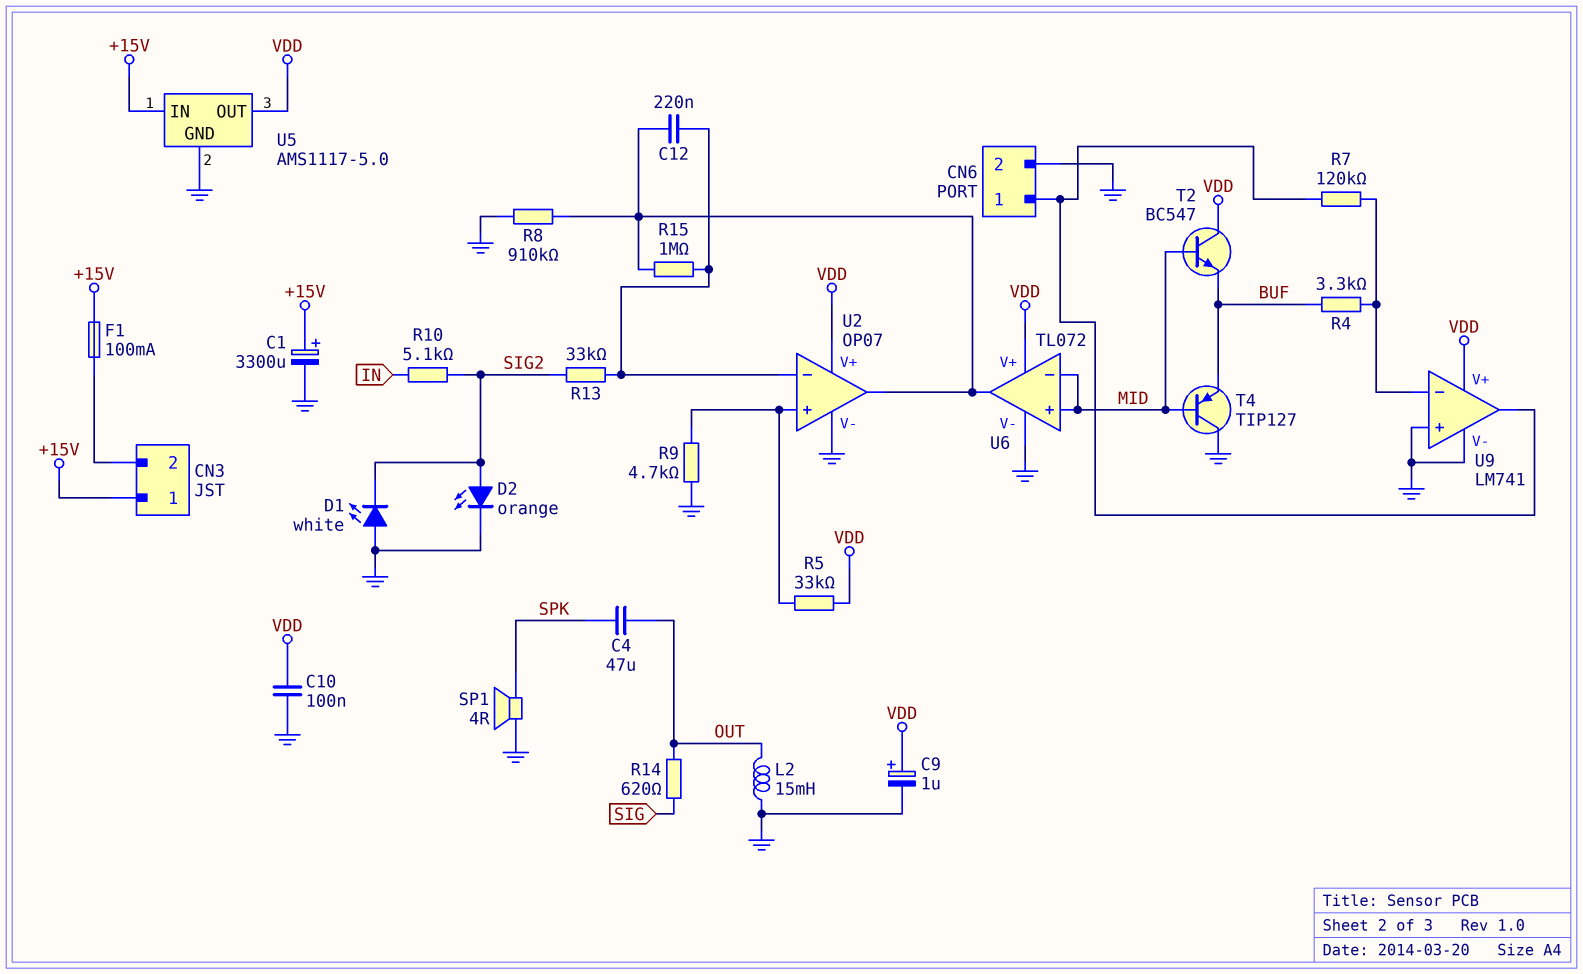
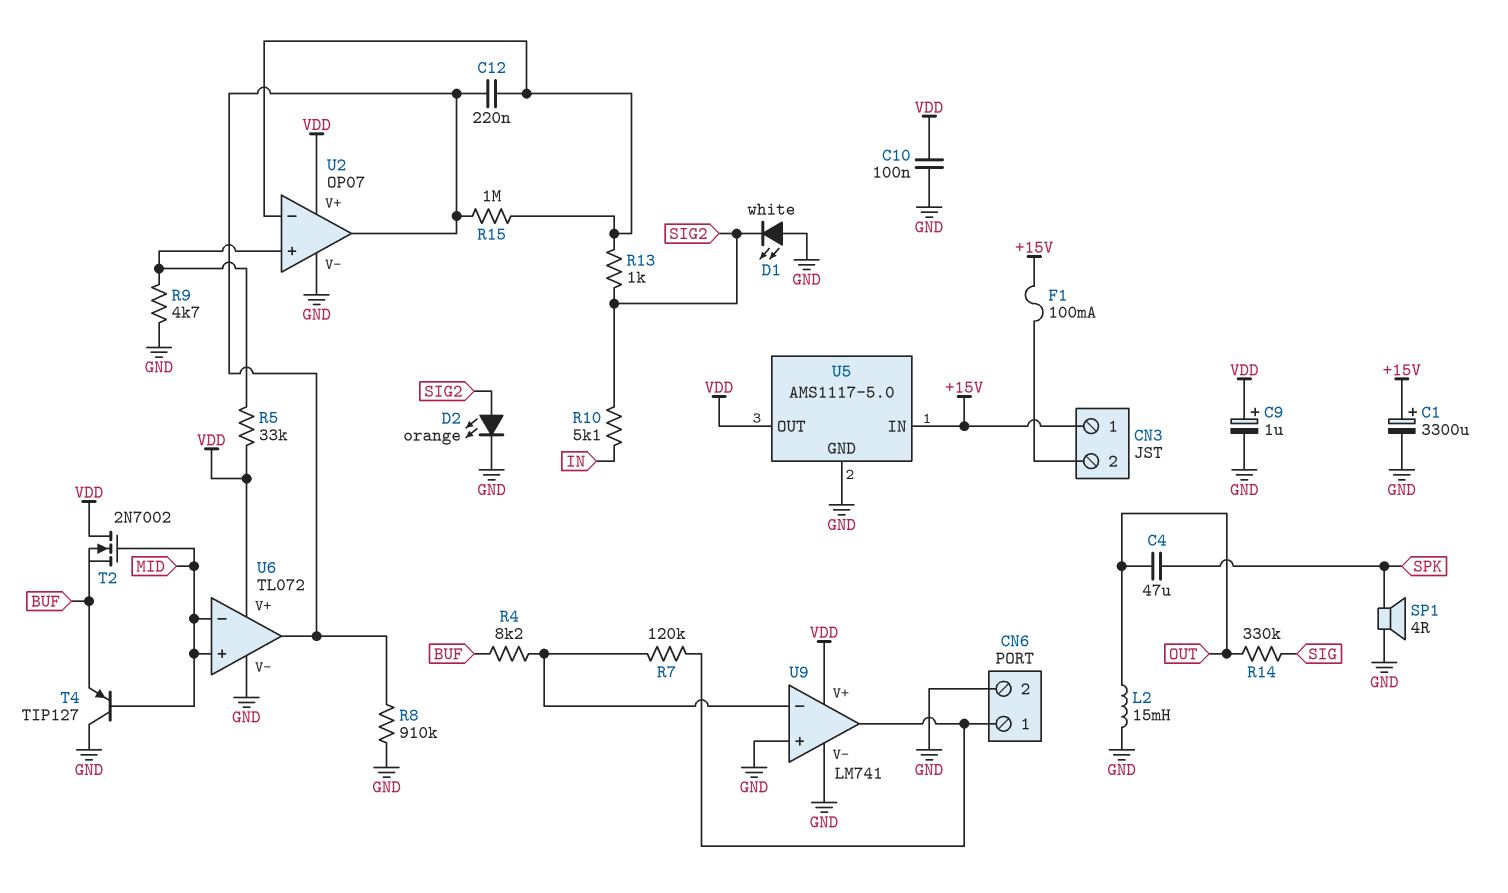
R4: 3.3k (BUF, U9/in-) -> 8.2k (BUF, U9/in-)
R13: 33k (SIG2, U2/in-) -> 1k (SIG2, U2/in-)
R14: 620 (OUT, SIG) -> 330k (OUT, SIG)
T2: NPN BC547 (B MID, C VDD, E BUF) -> NMOS 2N7002 (G MID, D VDD, S BUF)

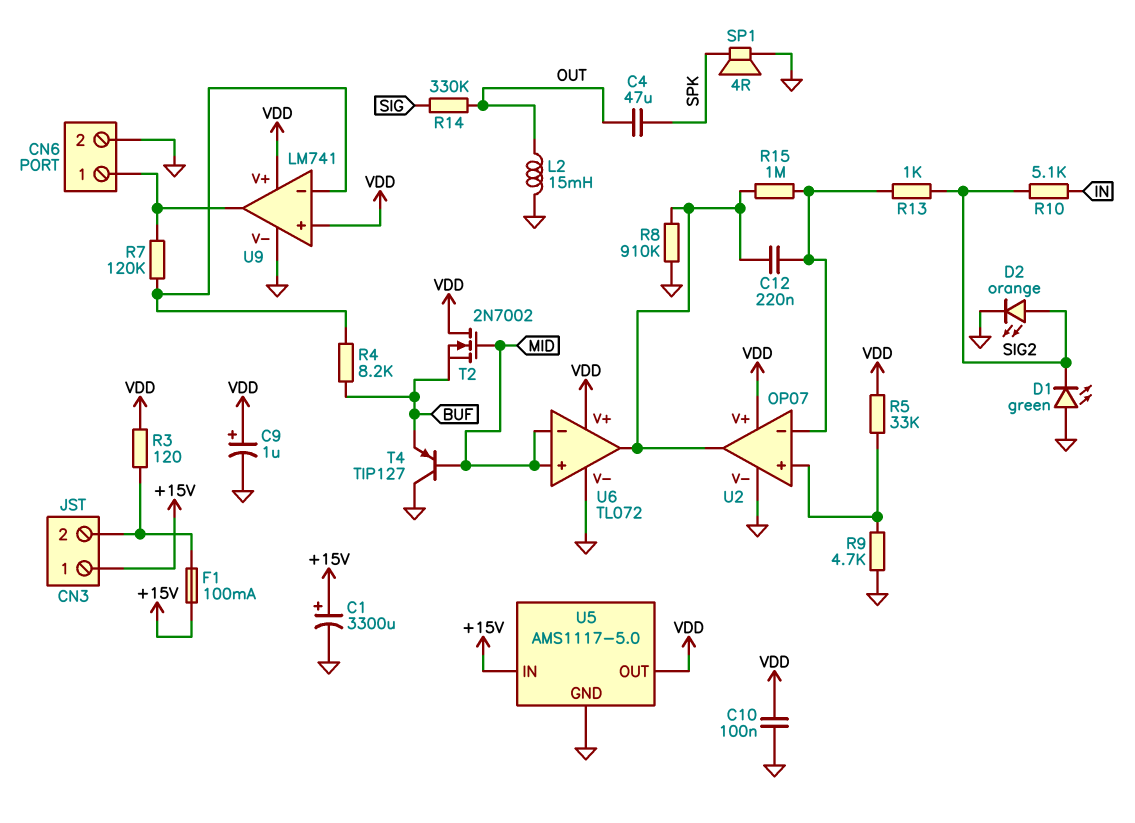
D1: LED white (A GND, K SIG2) -> LED green (A GND, K SIG2)
R3: none -> 120 (CN3/2, VDD)
U9 pin in+: GND -> VDD

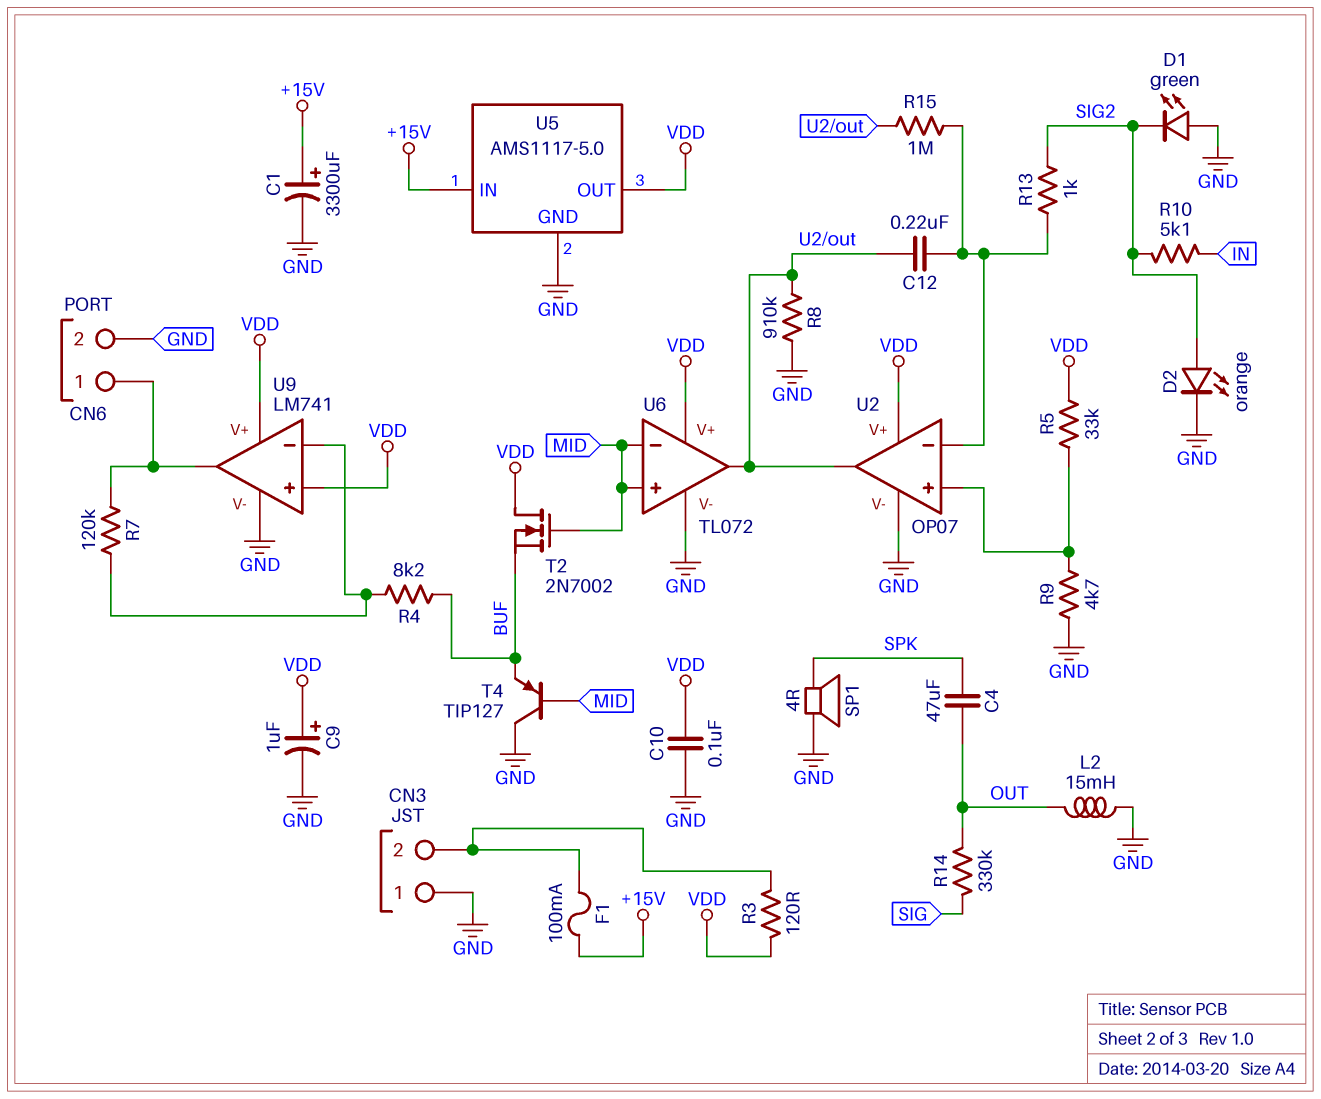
CN3 pin 1: +15V -> GND

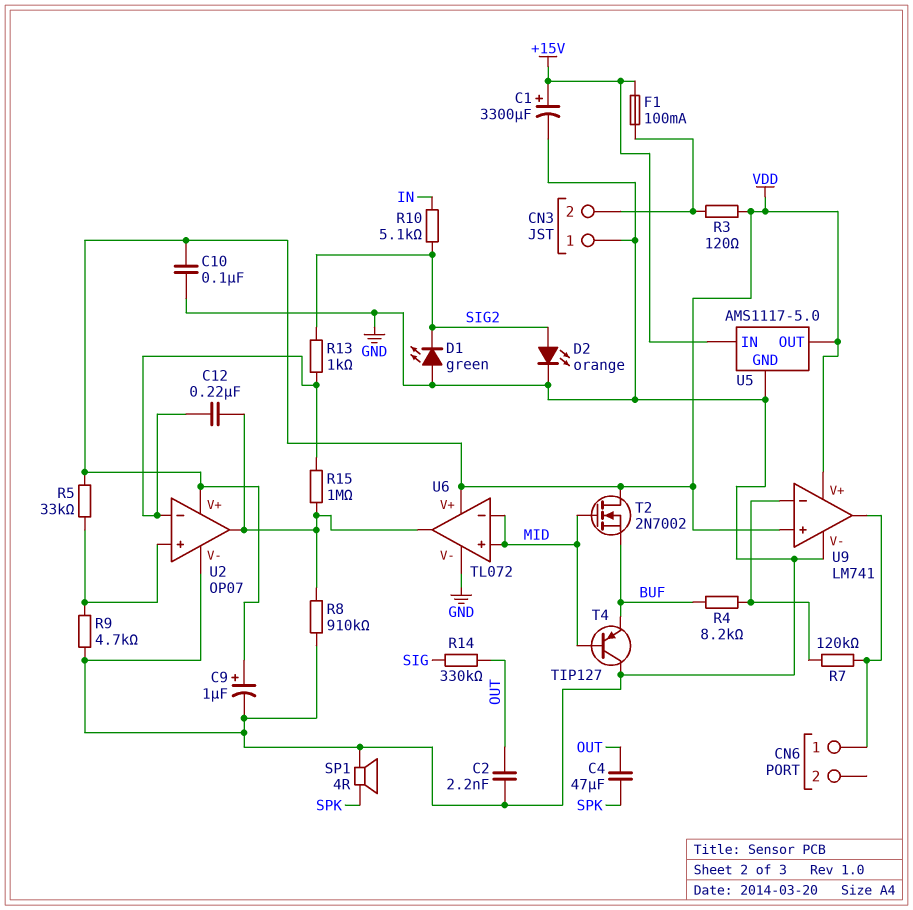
C2: none -> 2.2nF (GND, OUT)
CN6 pin 2: GND -> none
L2: 15mH (GND, OUT) -> none

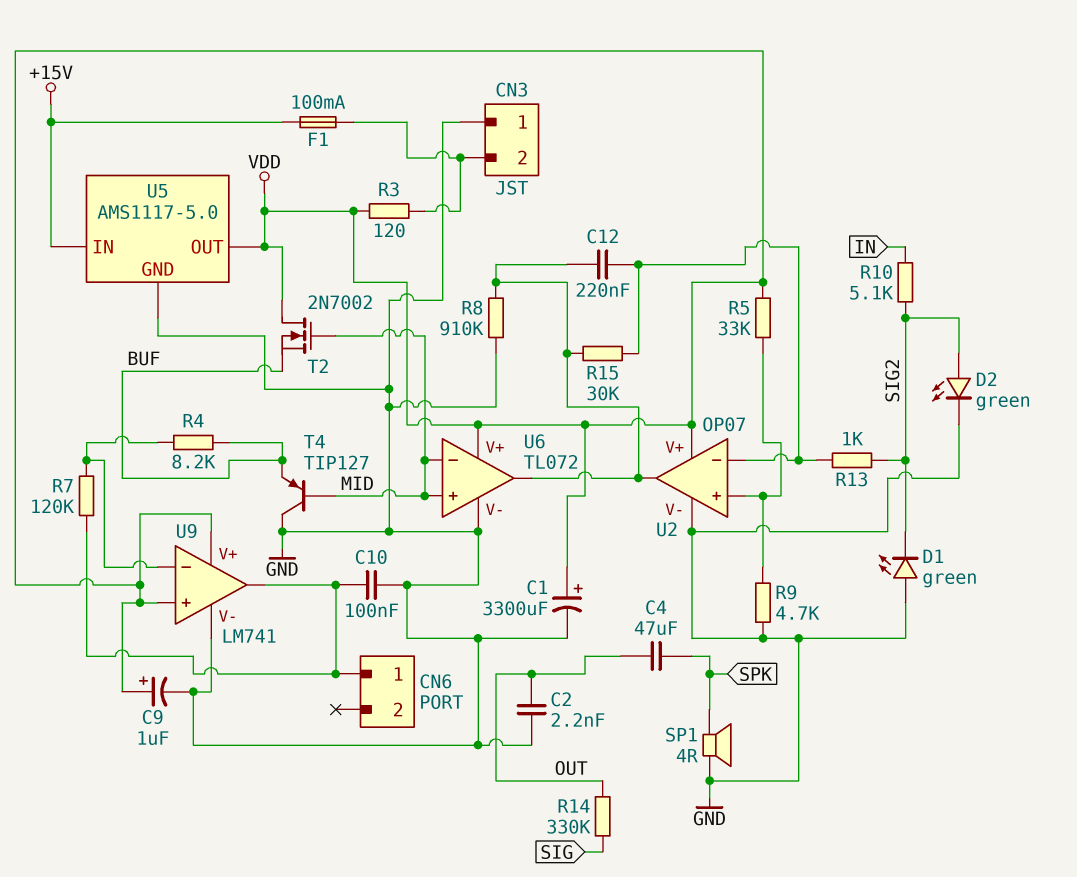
C1: 3300uF (plus +15V, minus GND) -> 3300uF (plus VDD, minus GND)
C10: 100nF (GND, VDD) -> 100nF (CN6/1, GND)
D2: LED orange (A SIG2, K GND) -> LED green (A SIG2, K GND)
R15: 1M (U2/in-, U2/out) -> 30k (U2/in-, U2/out)

